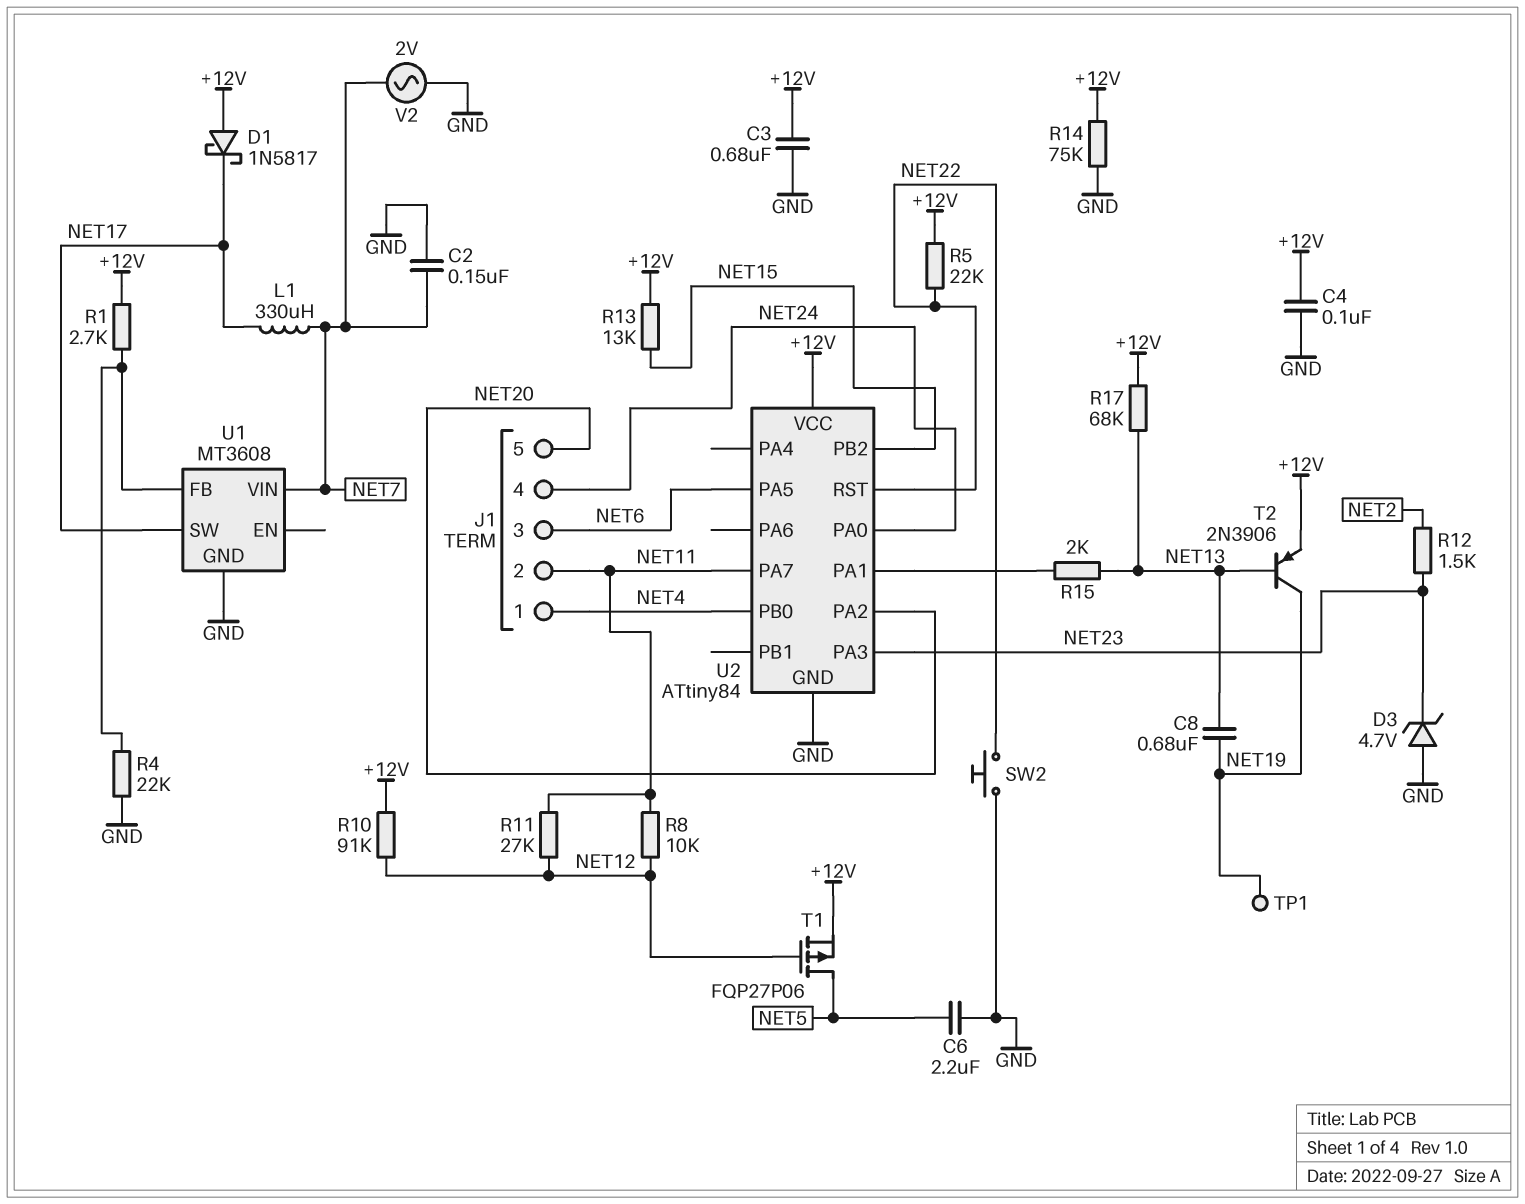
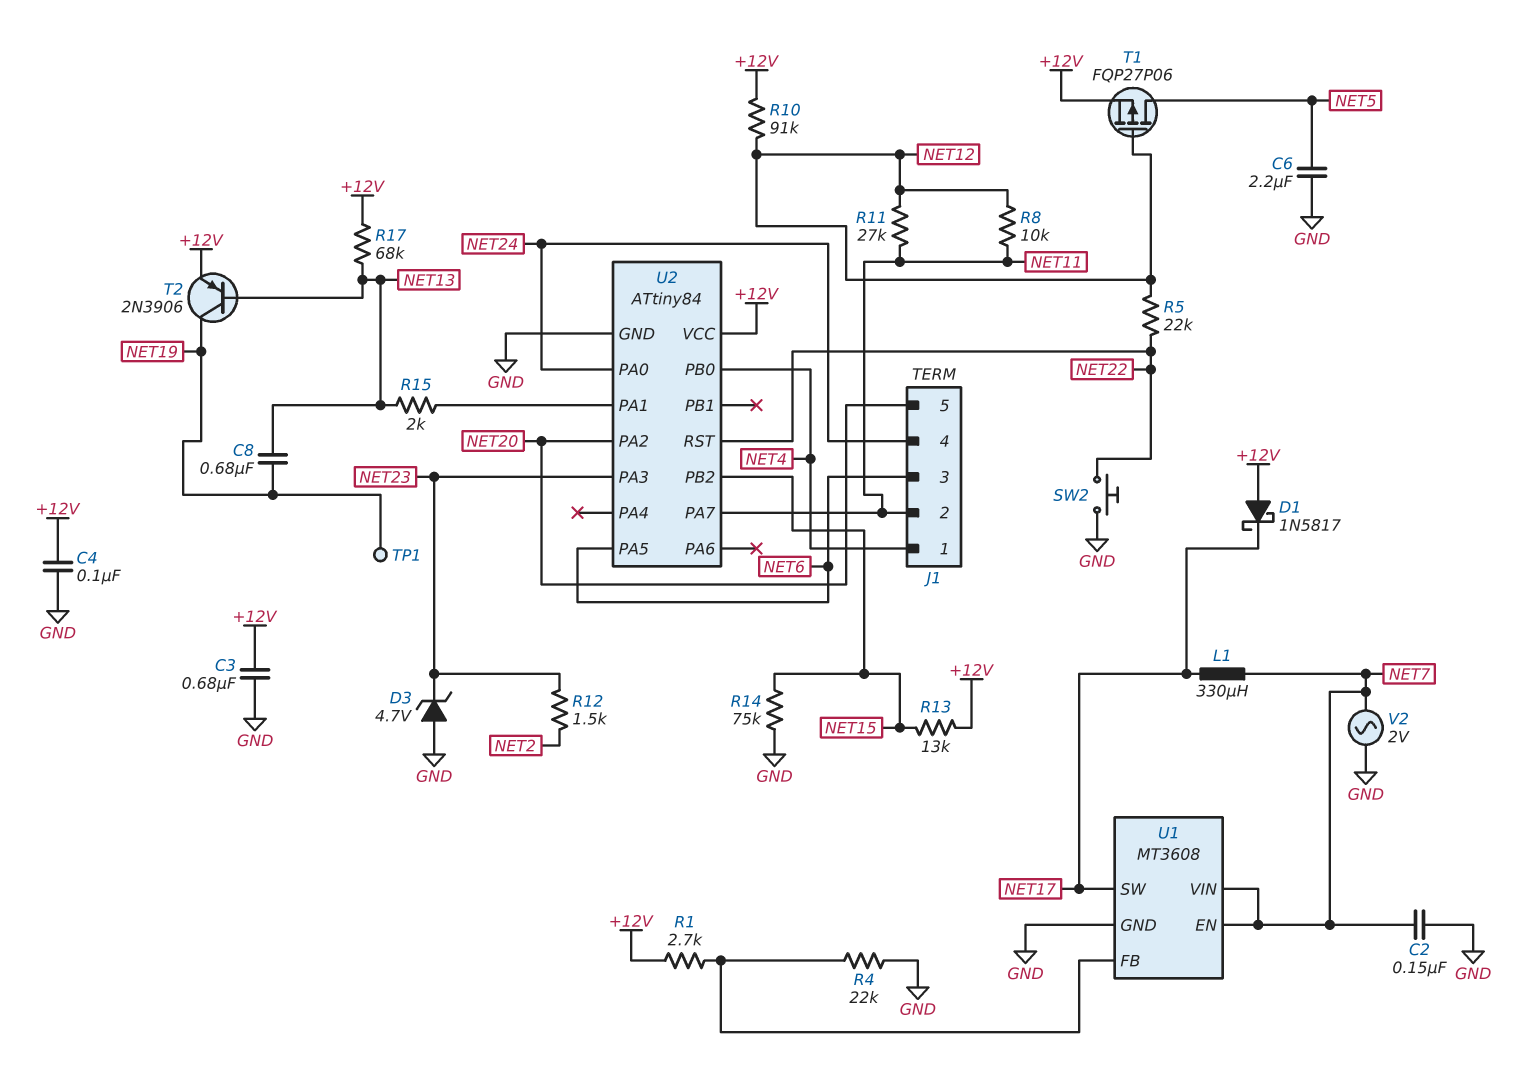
R5: 22k (+12V, NET22) -> 22k (NET12, NET22)
R14: 75k (+12V, GND) -> 75k (GND, NET15)
U1 pin EN: none -> NET7

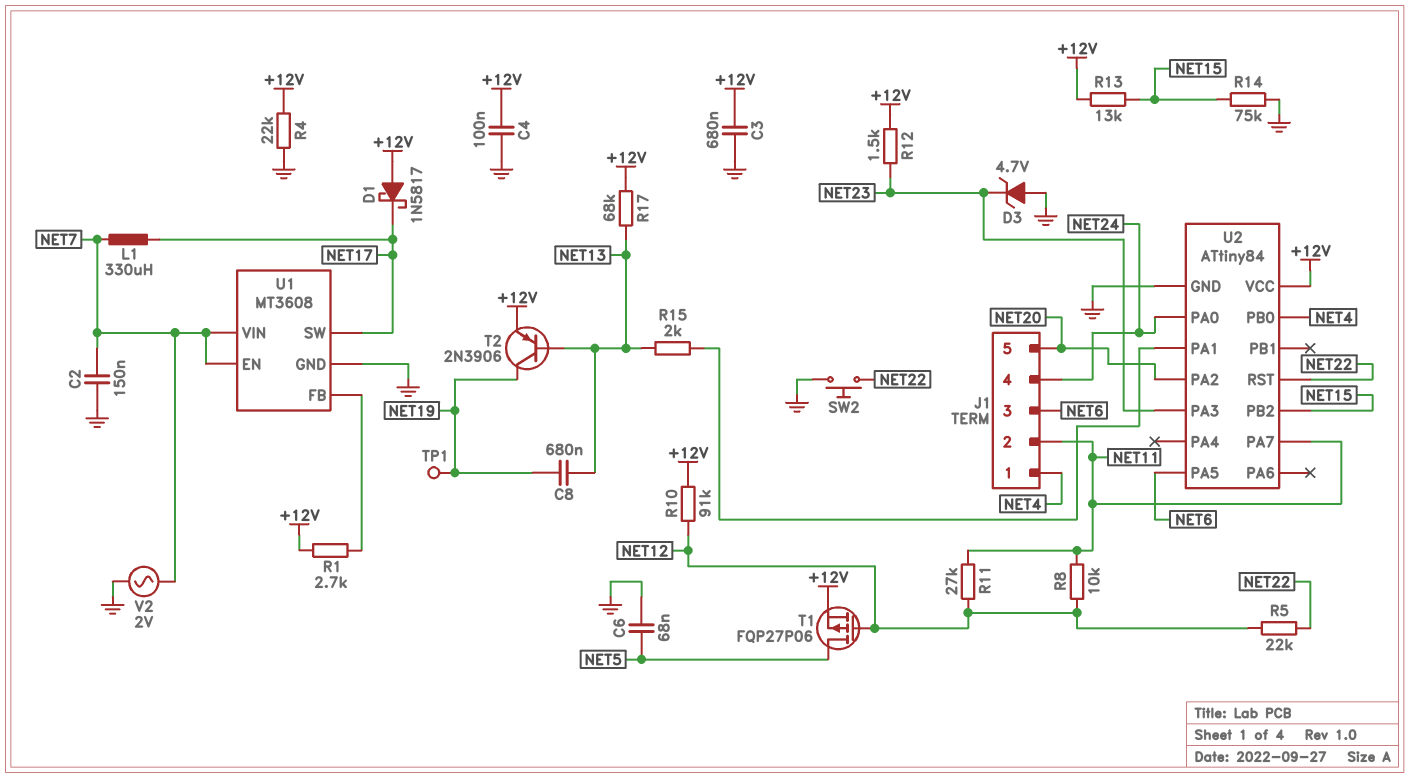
C6: 2.2uF (GND, NET5) -> 68nF (GND, NET5)
R4: 22k (GND, U1/FB) -> 22k (+12V, GND)
R12: 1.5k (NET2, NET23) -> 1.5k (+12V, NET23)

